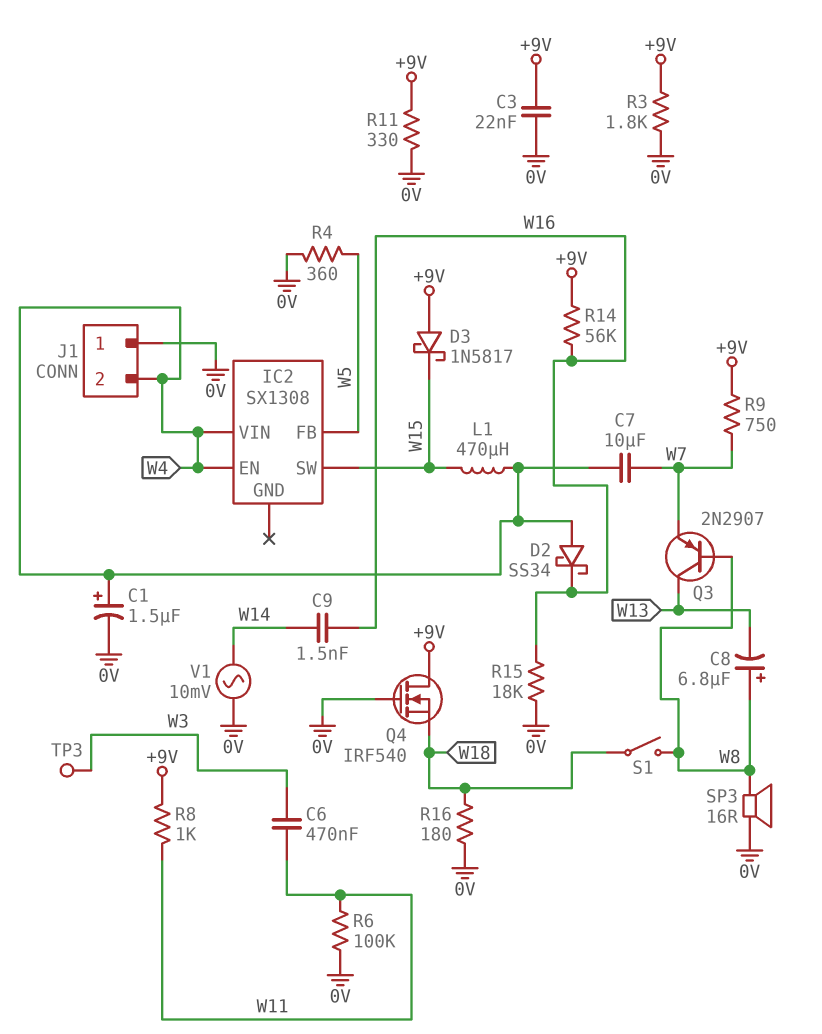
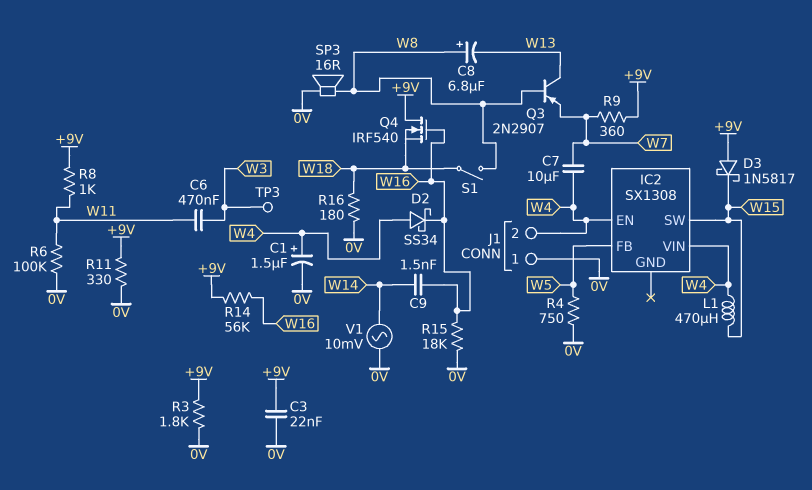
Q4: NMOS IRF540 (G 0V, D +9V, S W18) -> NMOS IRF540 (G W16, D +9V, S W18)
R4: 360 (0V, W5) -> 750 (0V, W5)
R9: 750 (+9V, W7) -> 360 (+9V, W7)

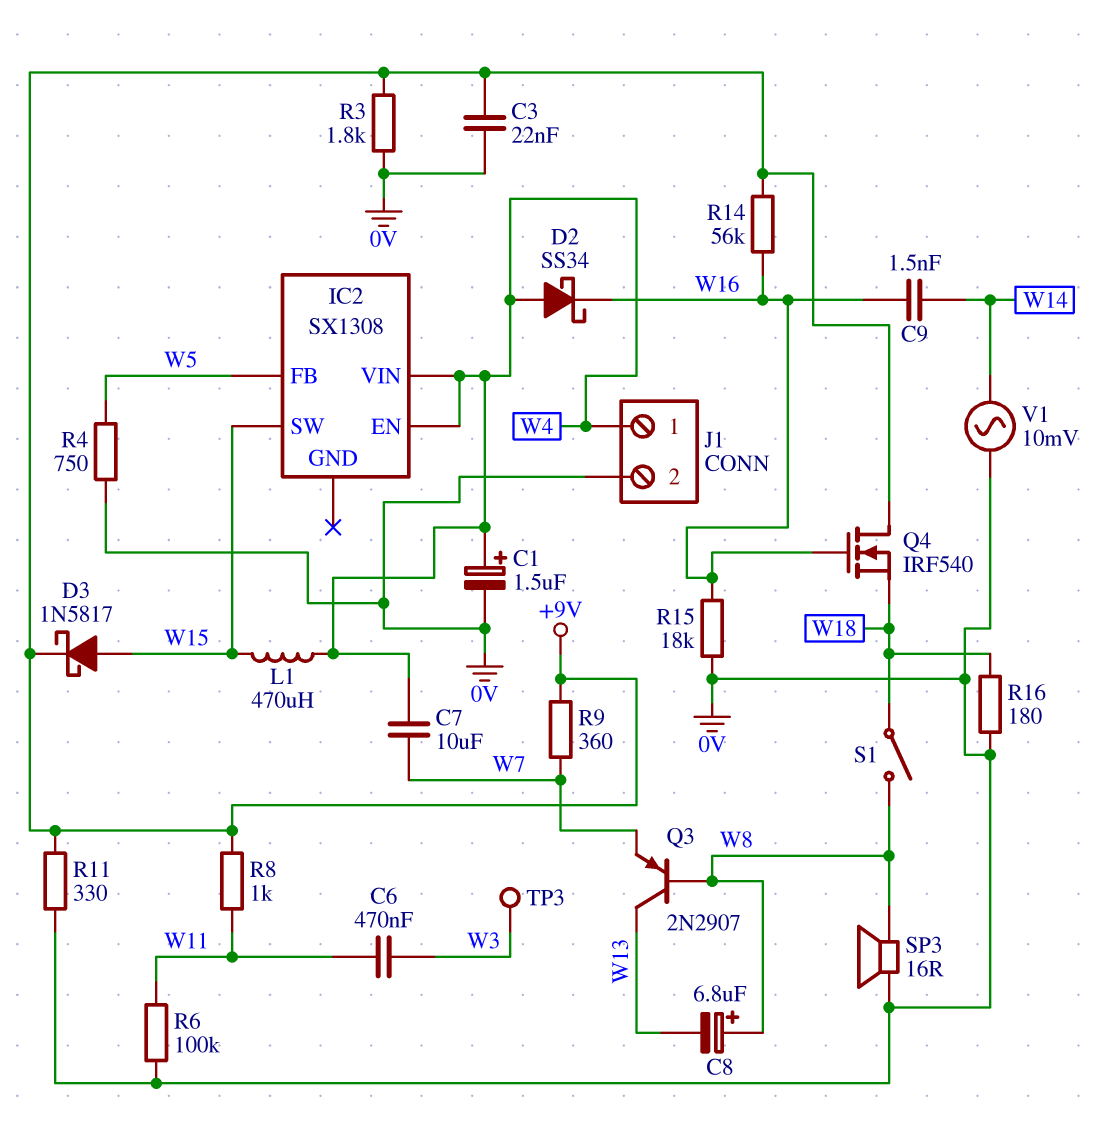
D3: schottky 1N5817 (A +9V, K W15) -> schottky 1N5817 (A W15, K +9V)
J1 pin 1: 0V -> W4
J1 pin 2: W4 -> 0V

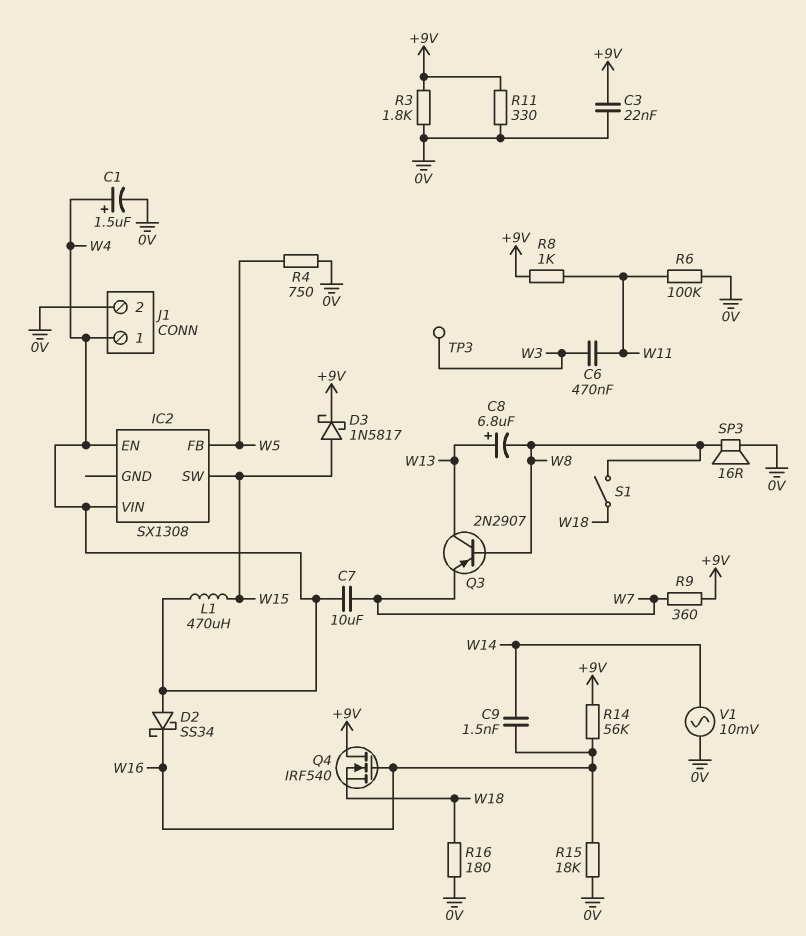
C8: 6.8uF (plus W8, minus W13) -> 6.8uF (plus W13, minus W8)

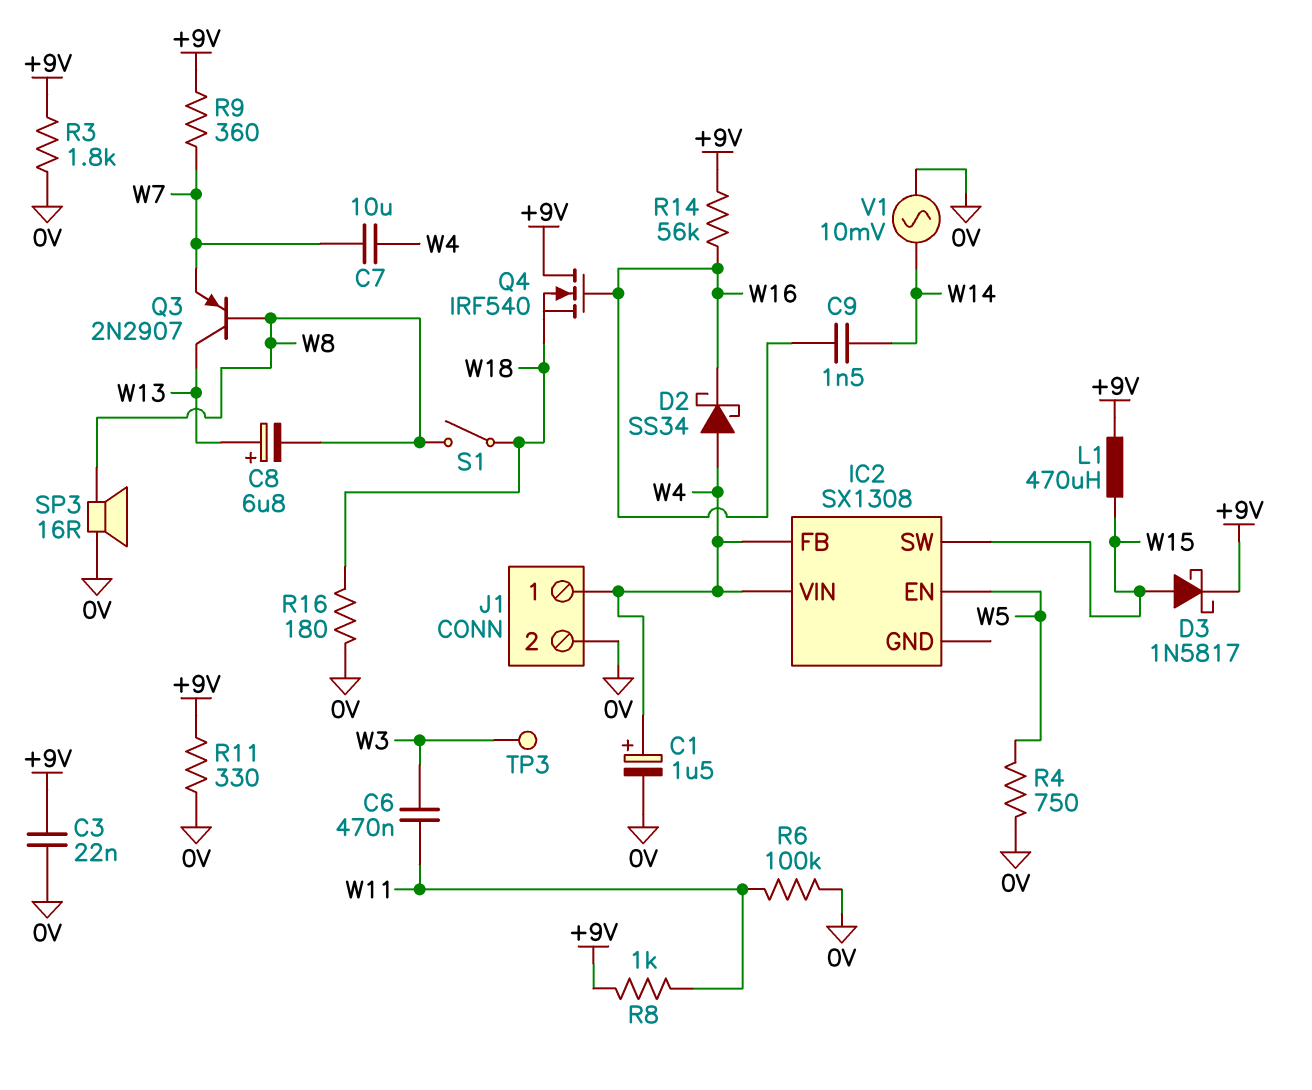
IC2 pin EN: W4 -> W5
IC2 pin FB: W5 -> W4
L1: 470uH (W4, W15) -> 470uH (+9V, W15)
R15: 18k (0V, W16) -> none

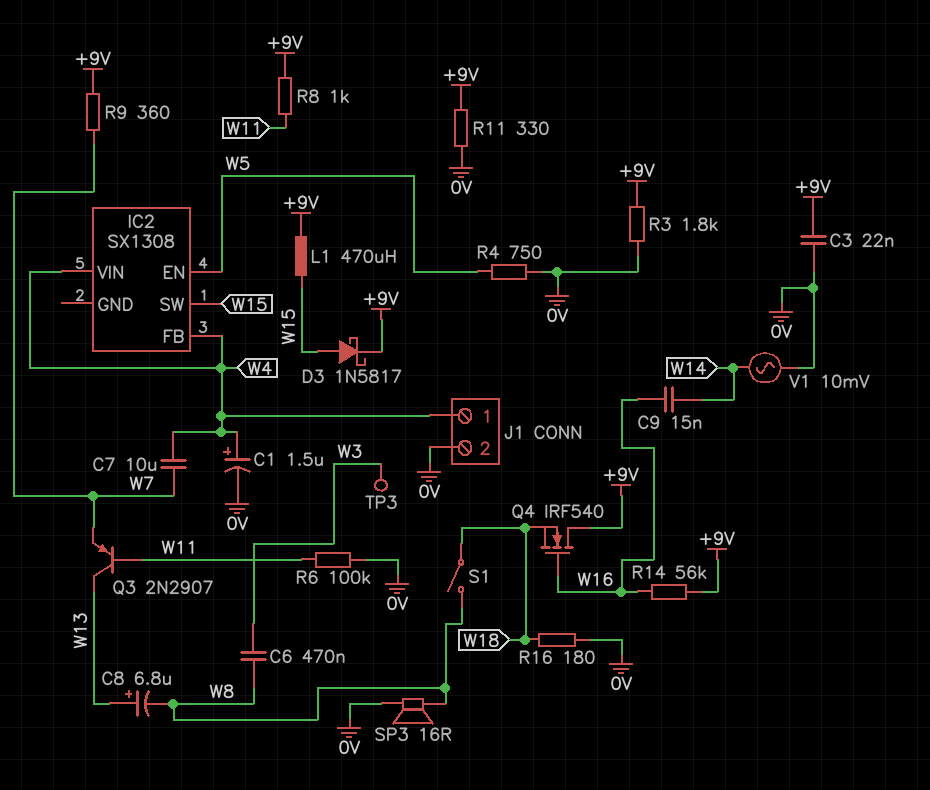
C6: 470nF (W3, W11) -> 470nF (W3, W8)
C9: 1.5nF (W14, W16) -> 15nF (W14, W16)
D2: schottky SS34 (A W4, K W16) -> none
Q3: PNP 2N2907 (B W8, C W13, E W7) -> PNP 2N2907 (B W11, C W13, E W7)

